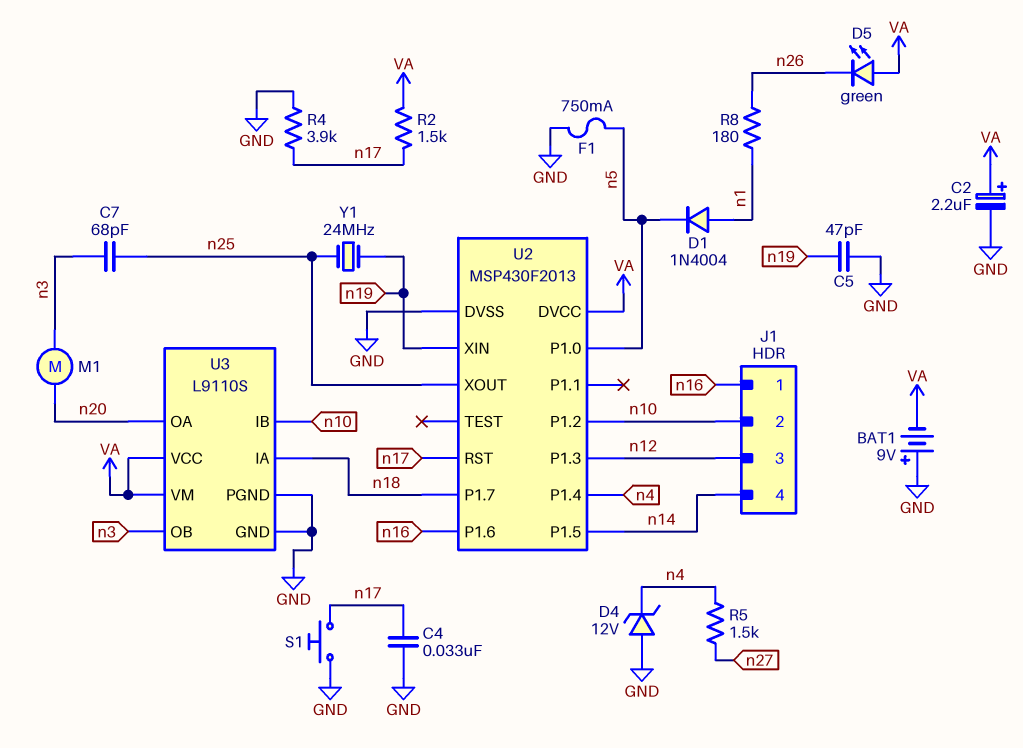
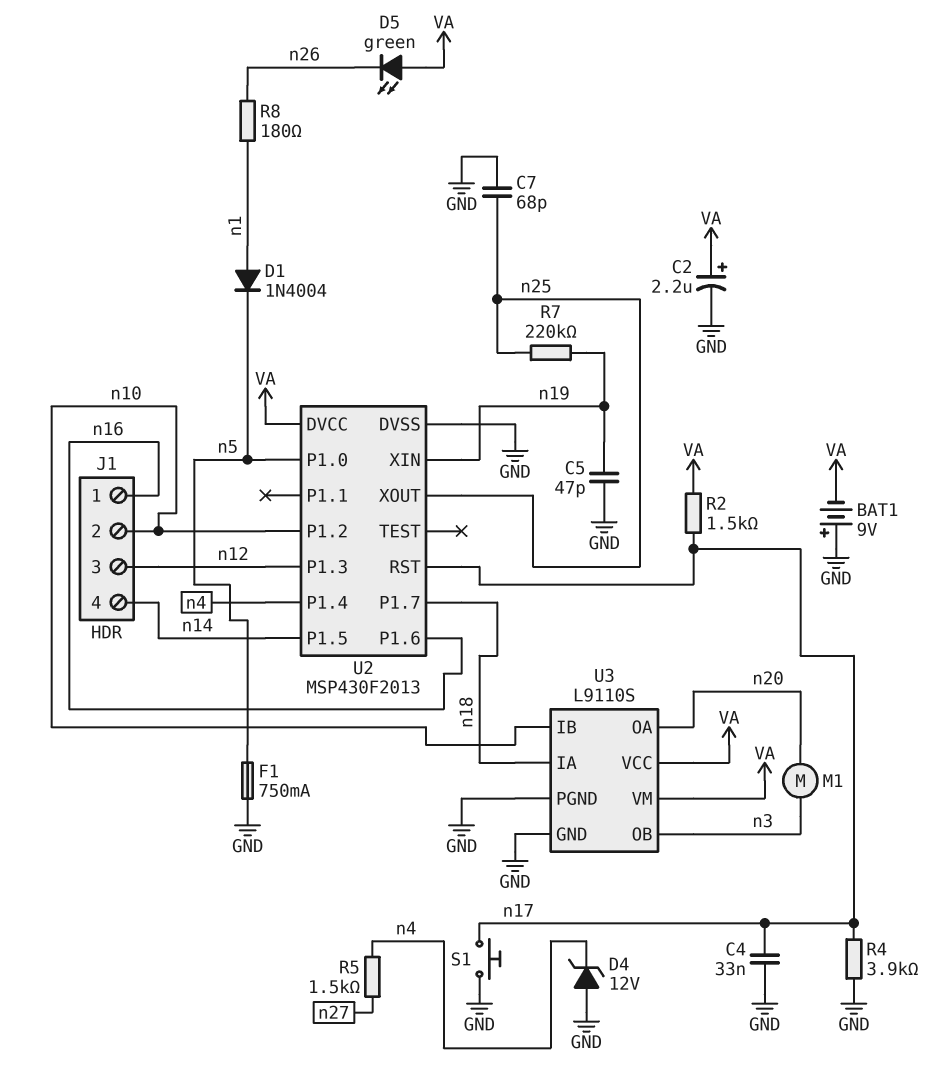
C7: 68pF (n3, n25) -> 68pF (GND, n25)
R7: none -> 220k (n19, n25)
Y1: 24MHz (n19, n25) -> none

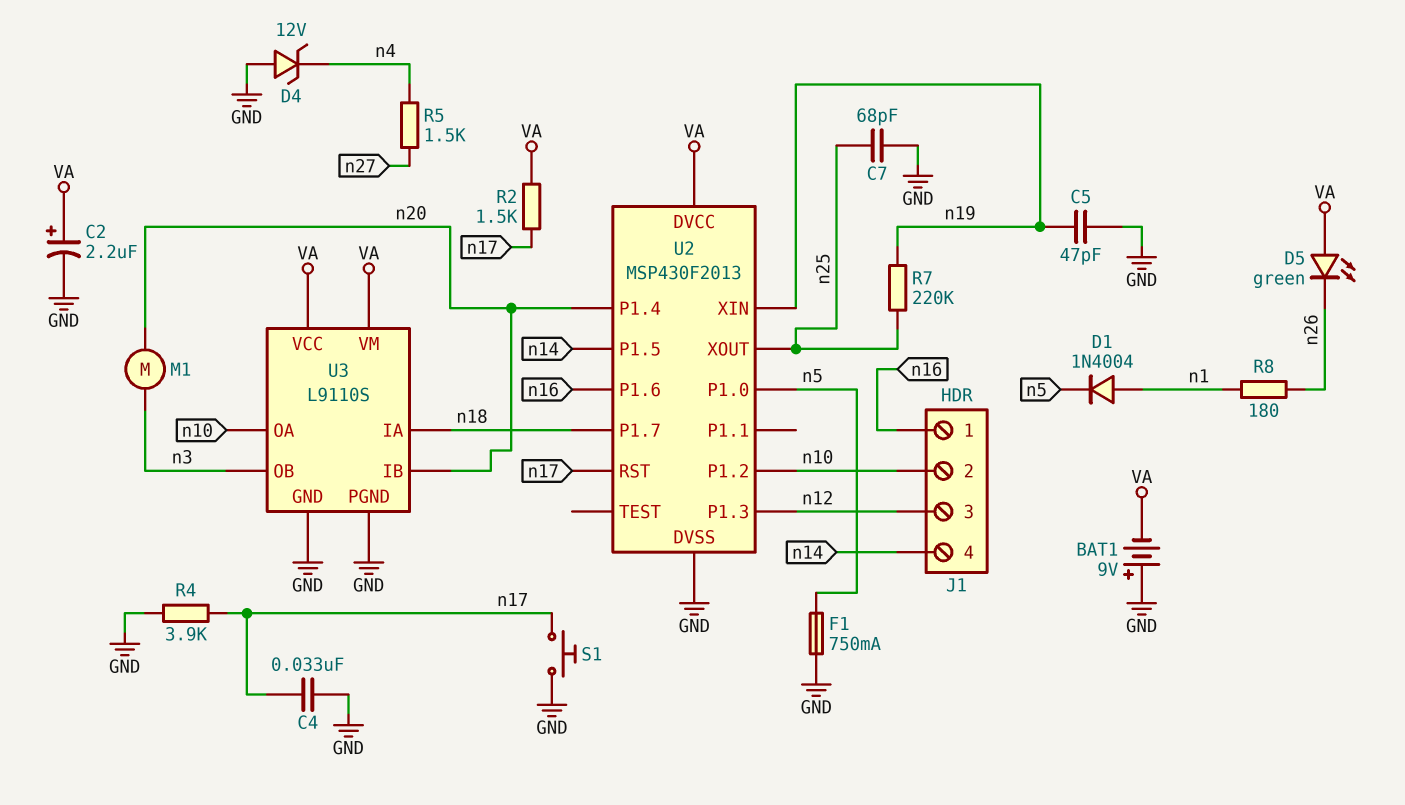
U2 pin P1.4: n4 -> n20
U3 pin IB: n10 -> n20
U3 pin OA: n20 -> n10

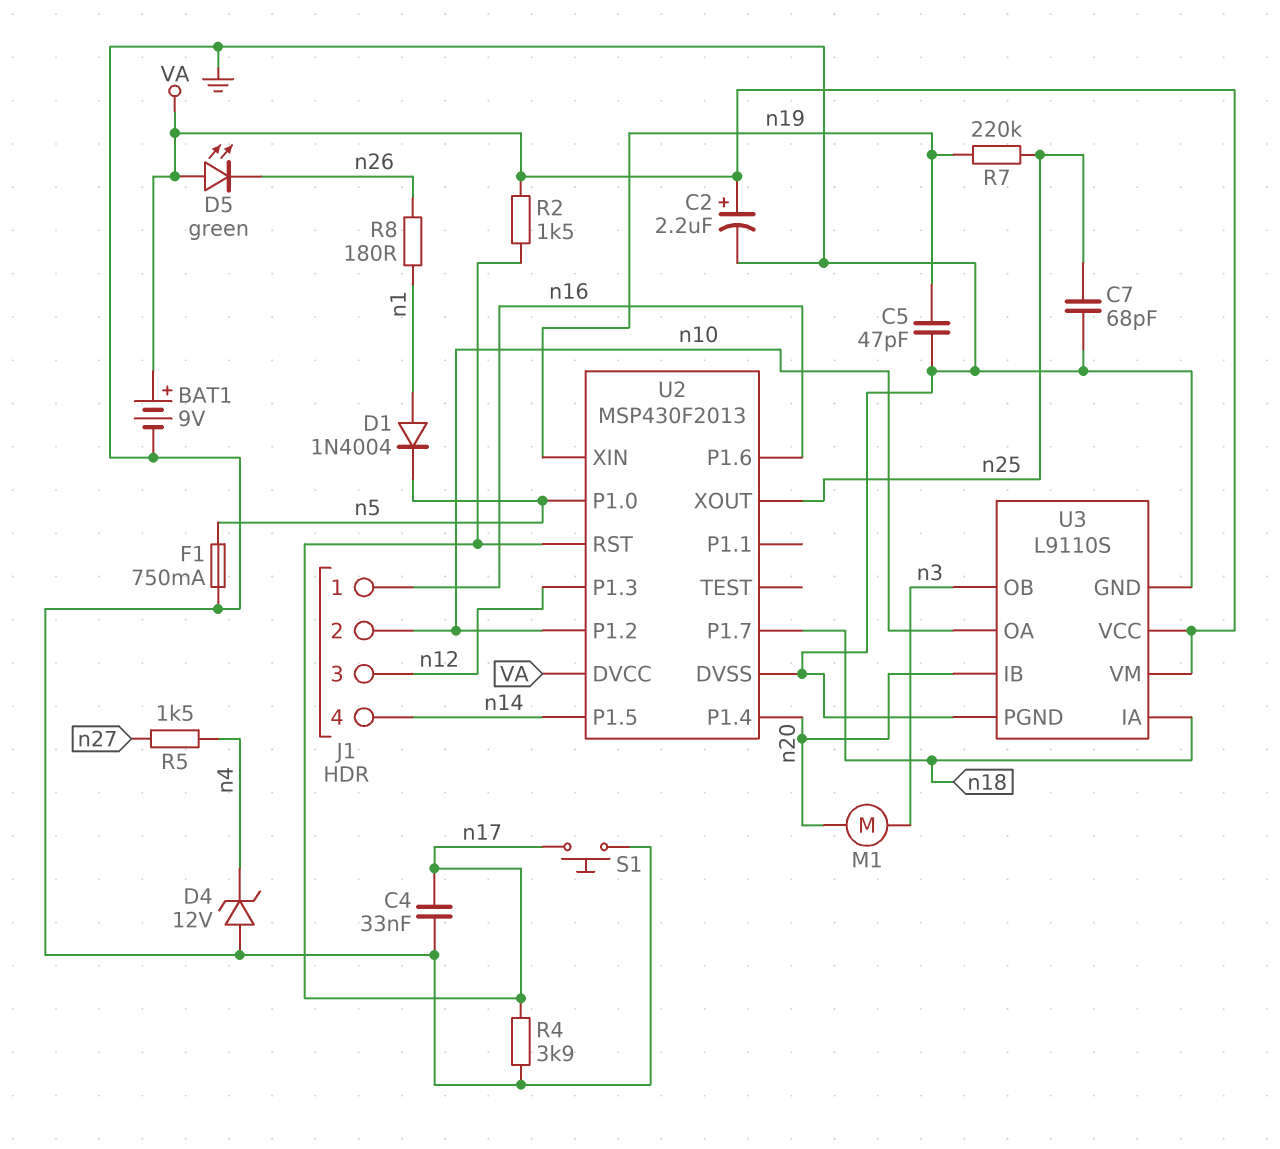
BAT1: 9V (plus GND, minus VA) -> 9V (plus VA, minus GND)

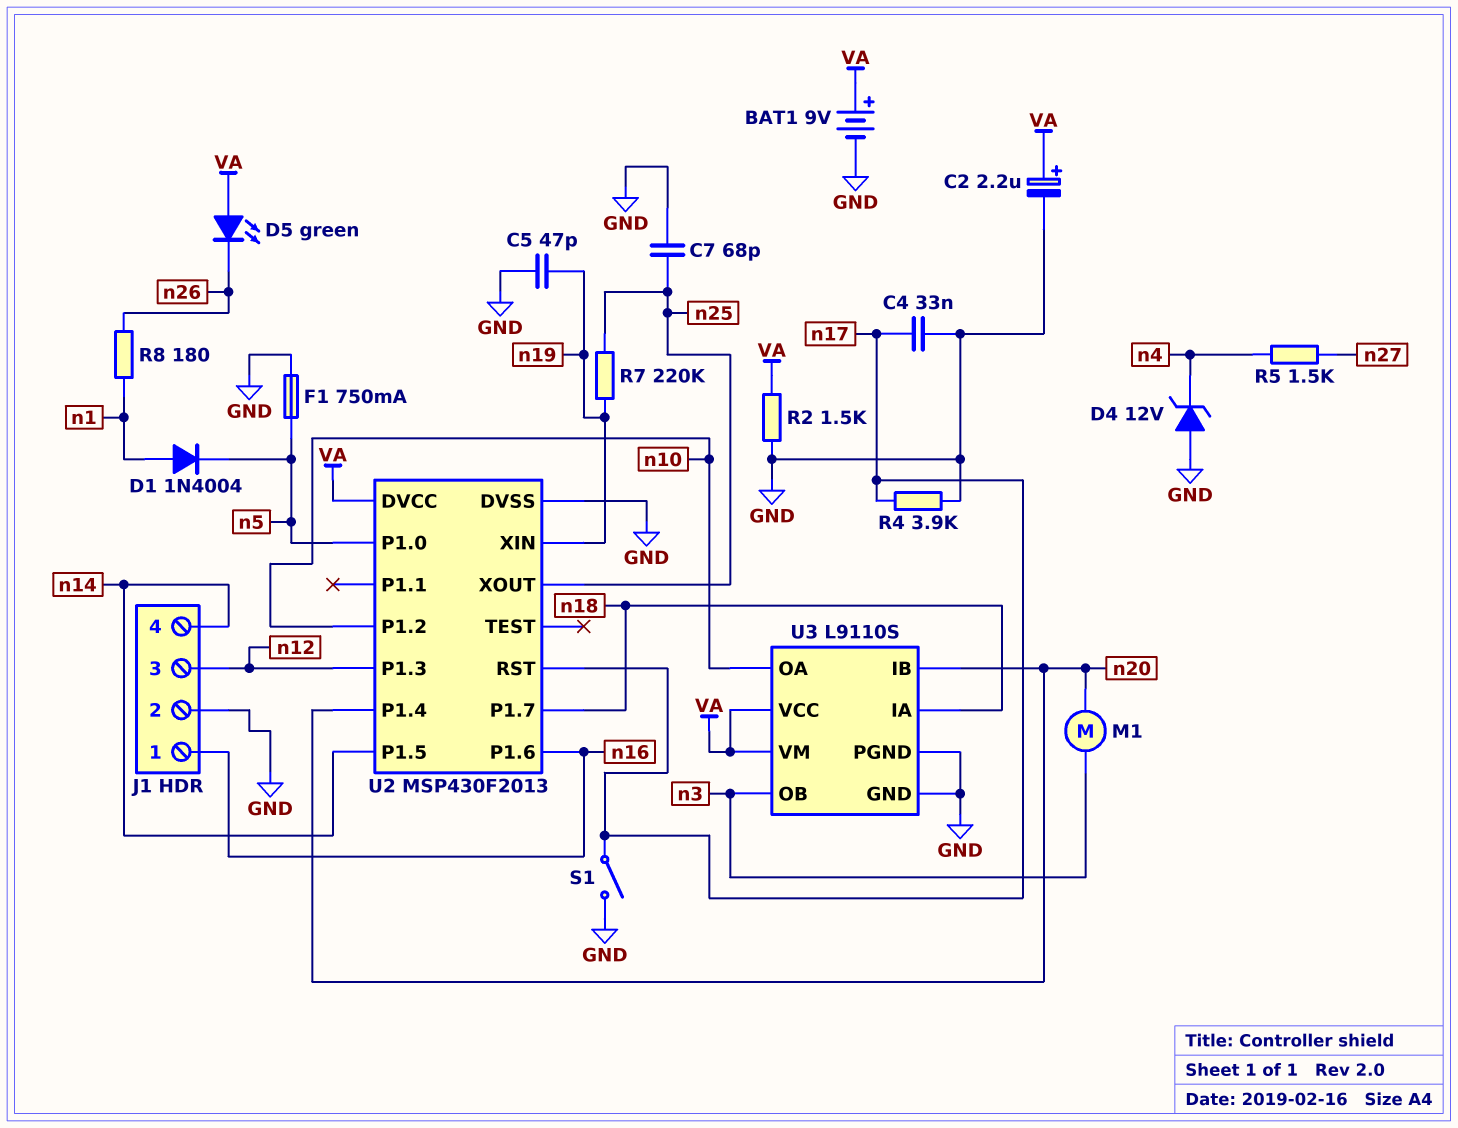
J1 pin 2: n10 -> GND
R2: 1.5k (VA, n17) -> 1.5k (GND, VA)
S1: button (GND, n17) -> switch (GND, n17)

